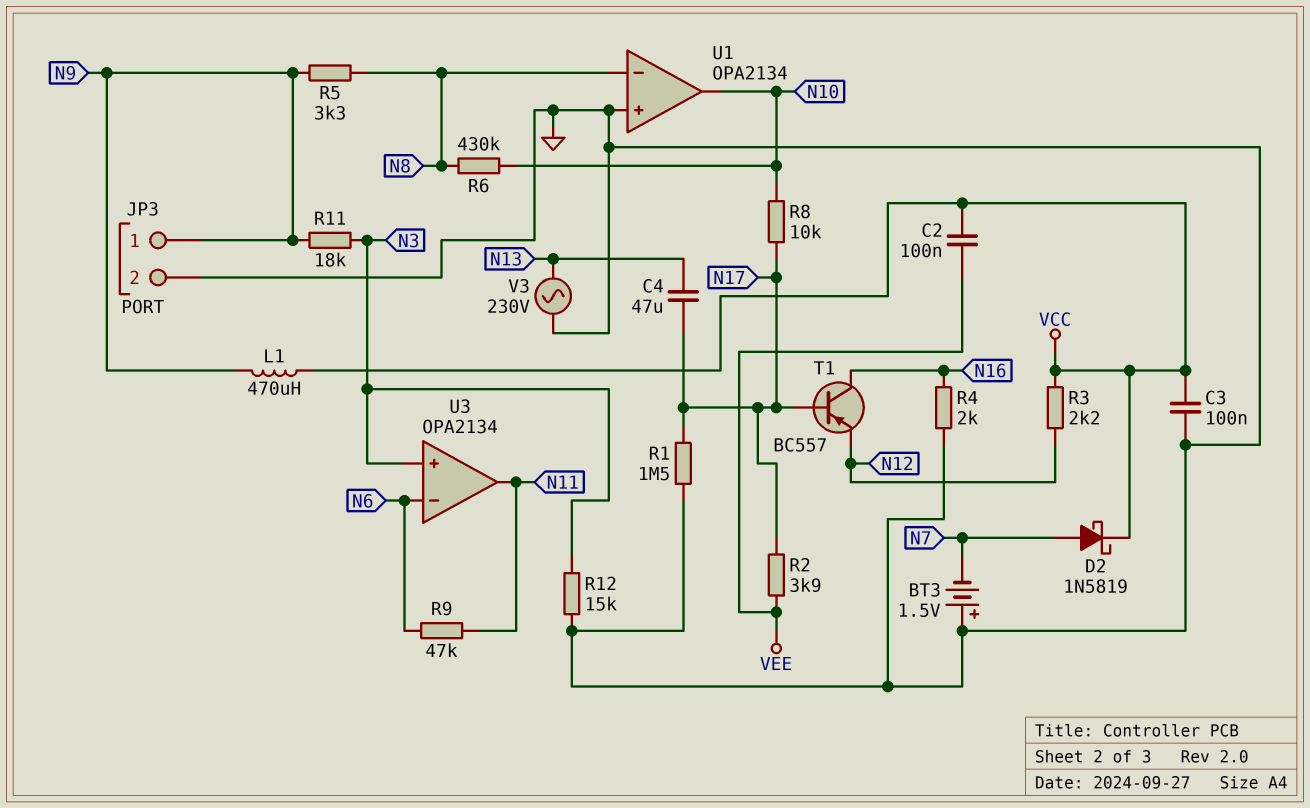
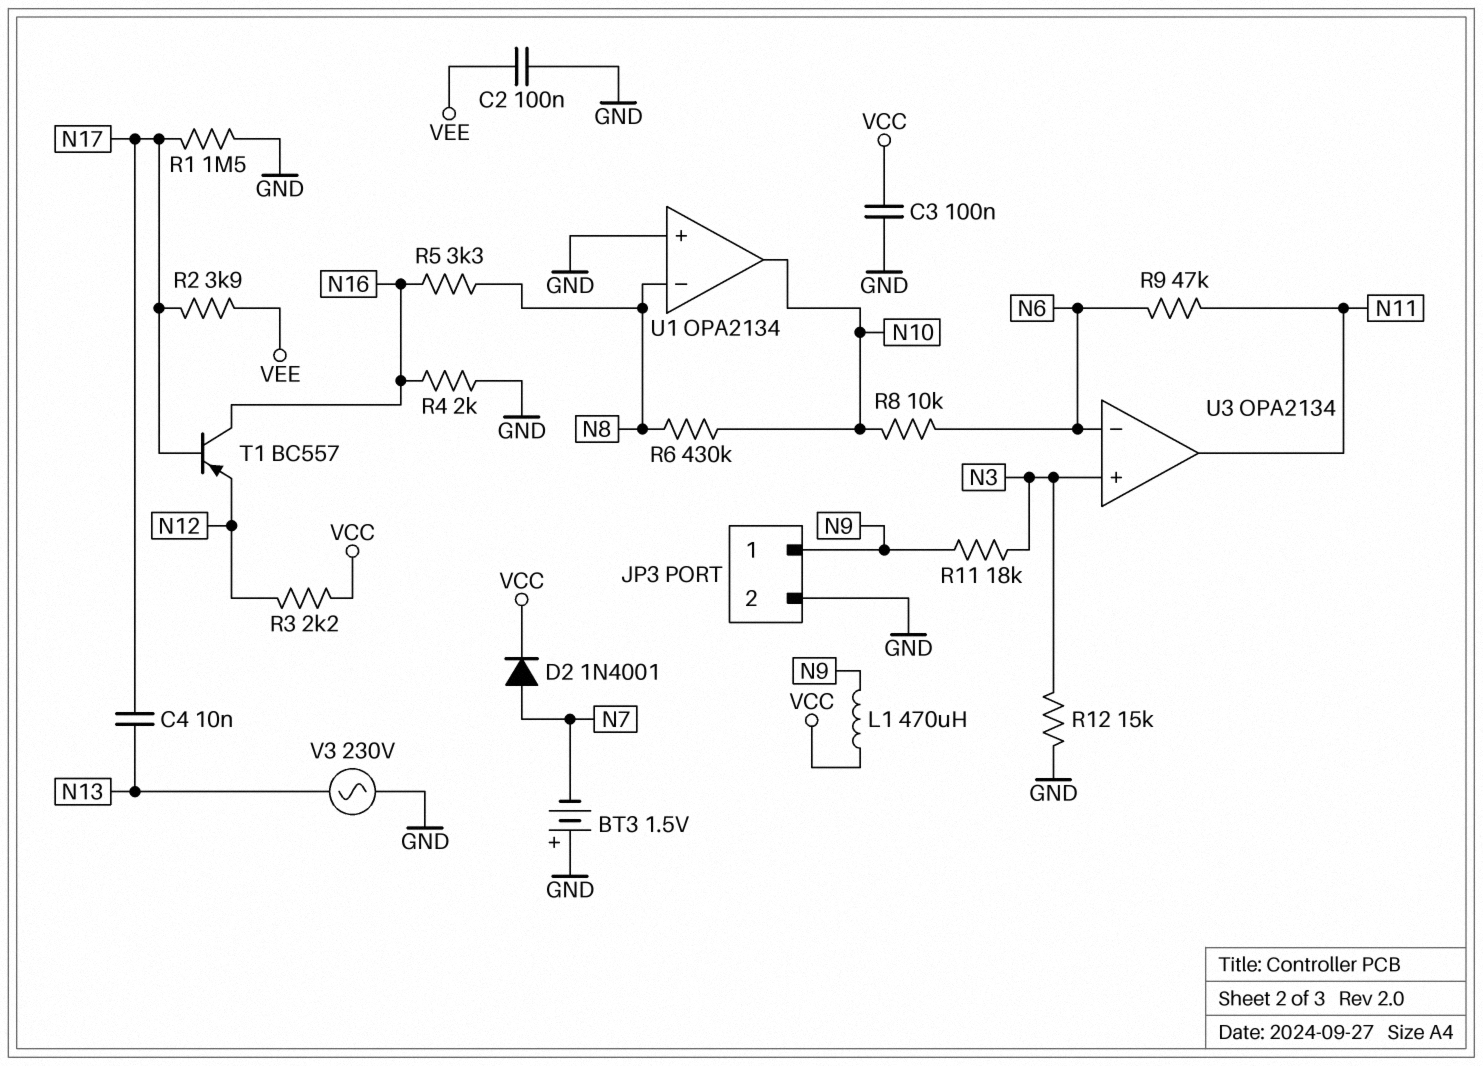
C2: 100nF (VCC, VEE) -> 100nF (GND, VEE)
C4: 47uF (N13, N17) -> 10nF (N13, N17)
D2: schottky 1N5819 (A N7, K VCC) -> diode 1N4001 (A N7, K VCC)
R5: 3.3k (N8, N9) -> 3.3k (N8, N16)
R8: 10k (N10, N17) -> 10k (N6, N10)

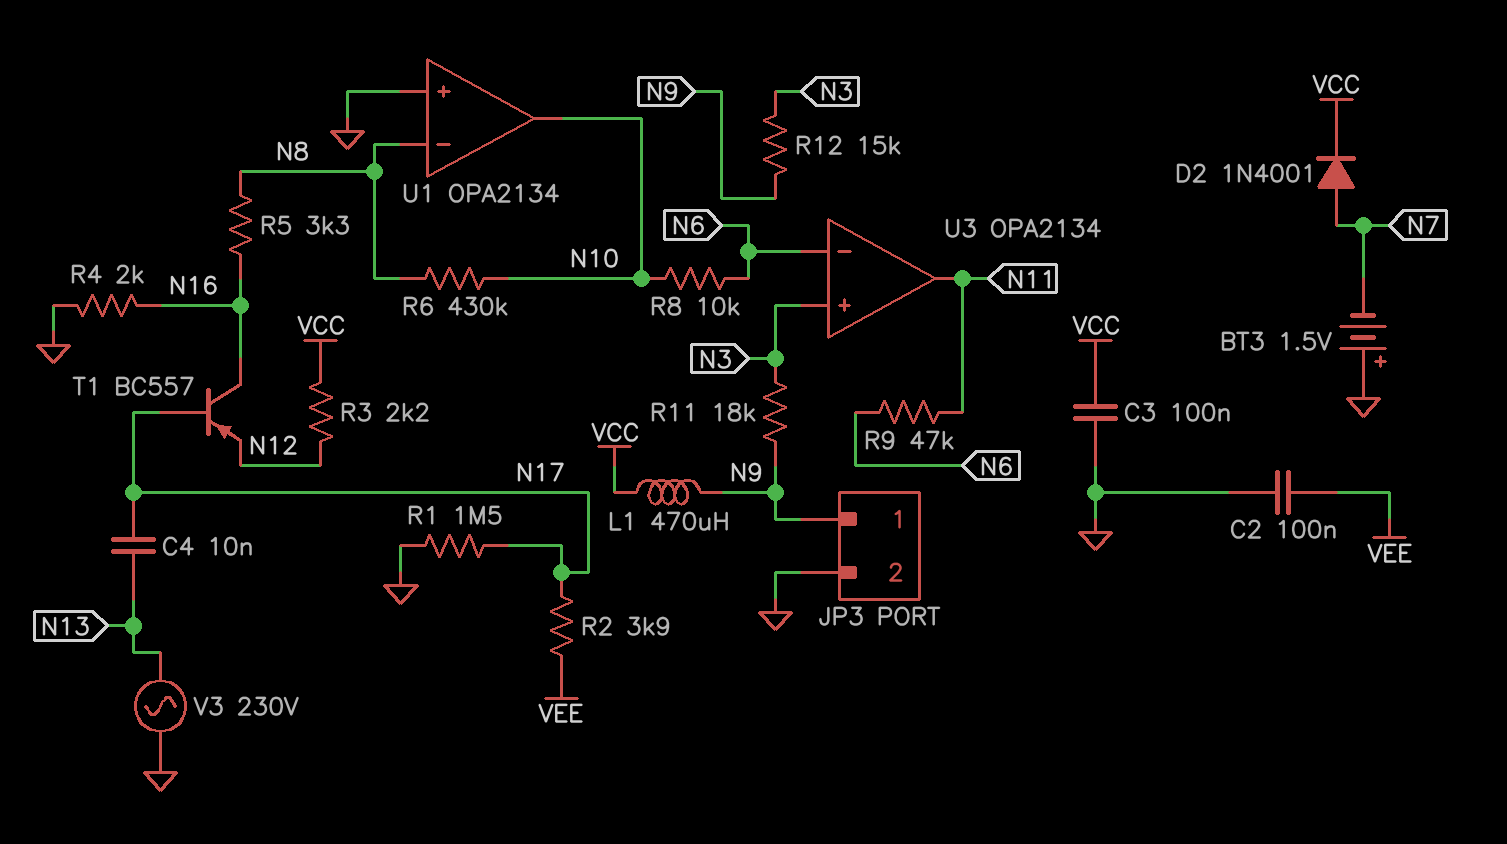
R12: 15k (GND, N3) -> 15k (N3, N9)

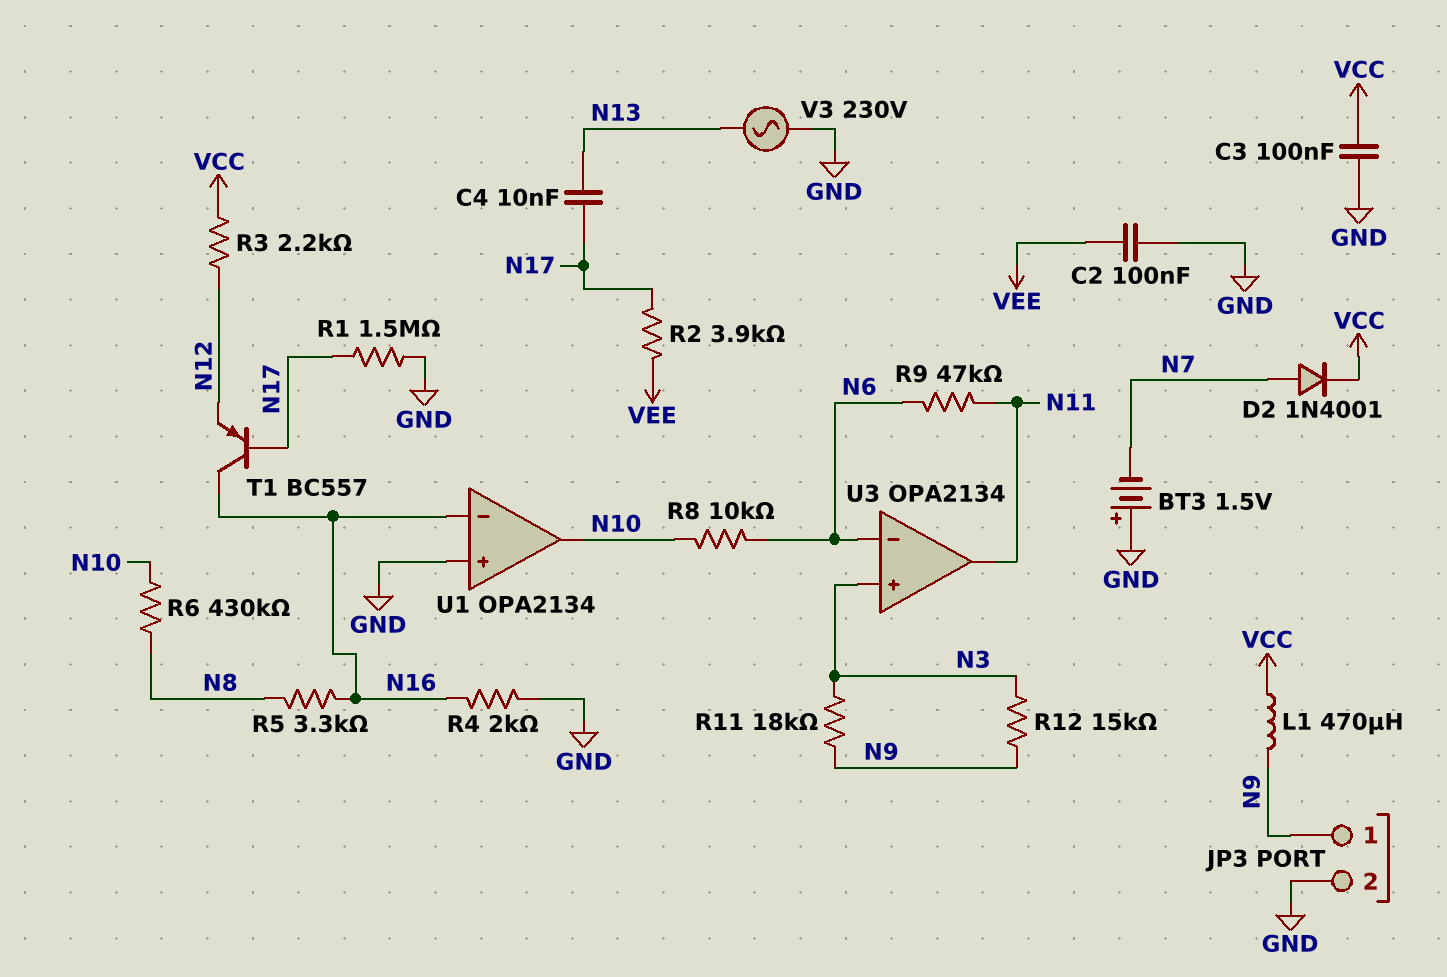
U1 pin in-: N8 -> N16

